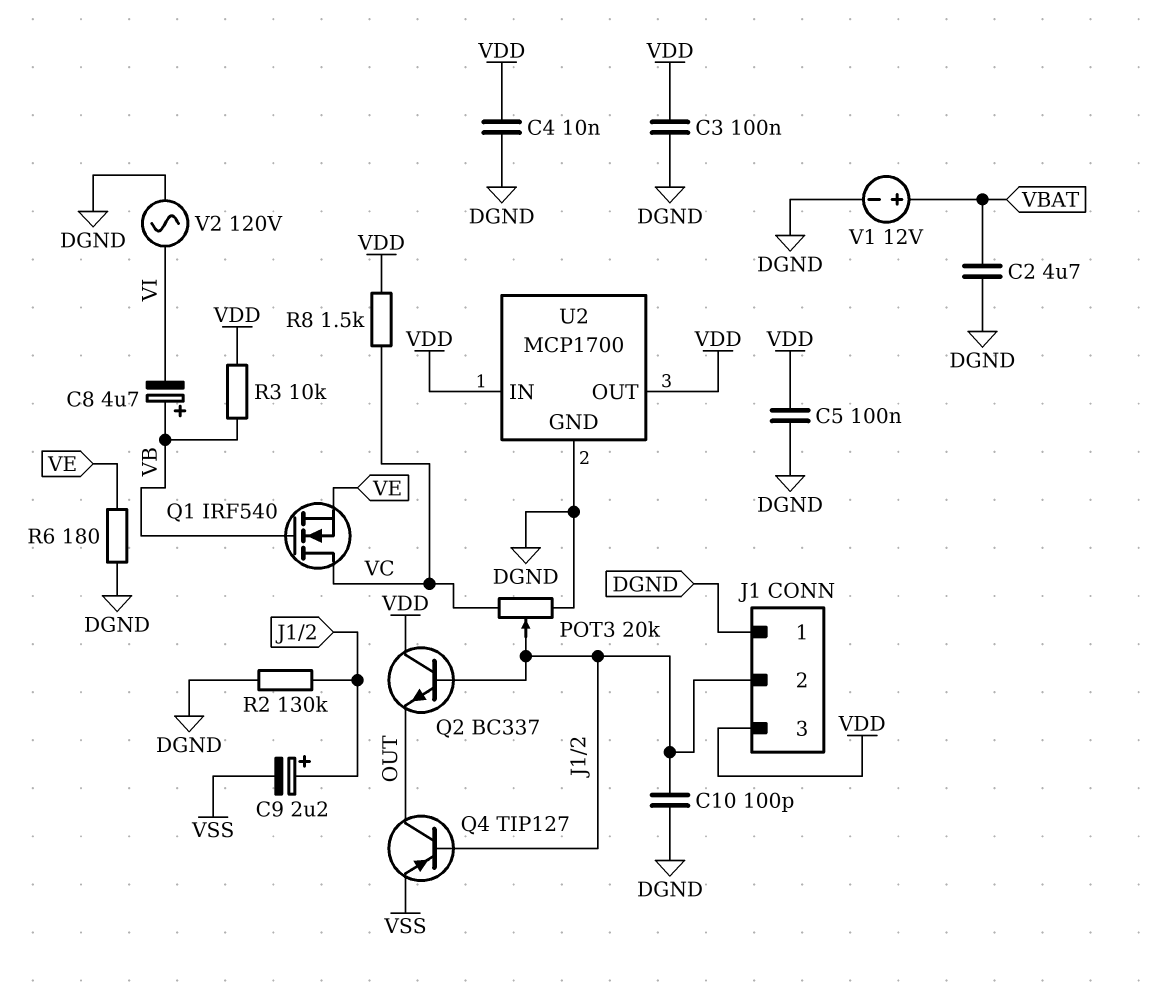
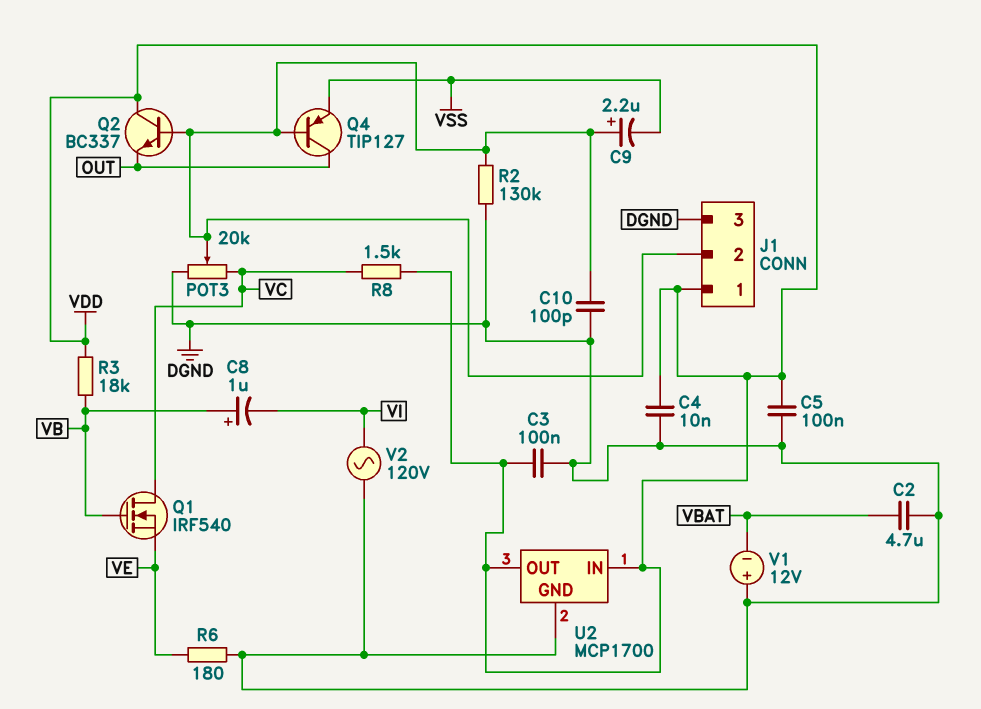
C8: 4.7uF (plus VB, minus VI) -> 1uF (plus VB, minus VI)
J1 pin 1: DGND -> VDD
J1 pin 3: VDD -> DGND
R3: 10k (VB, VDD) -> 18k (VB, VDD)
V1: 12V (plus VBAT, minus DGND) -> 12V (plus DGND, minus VBAT)

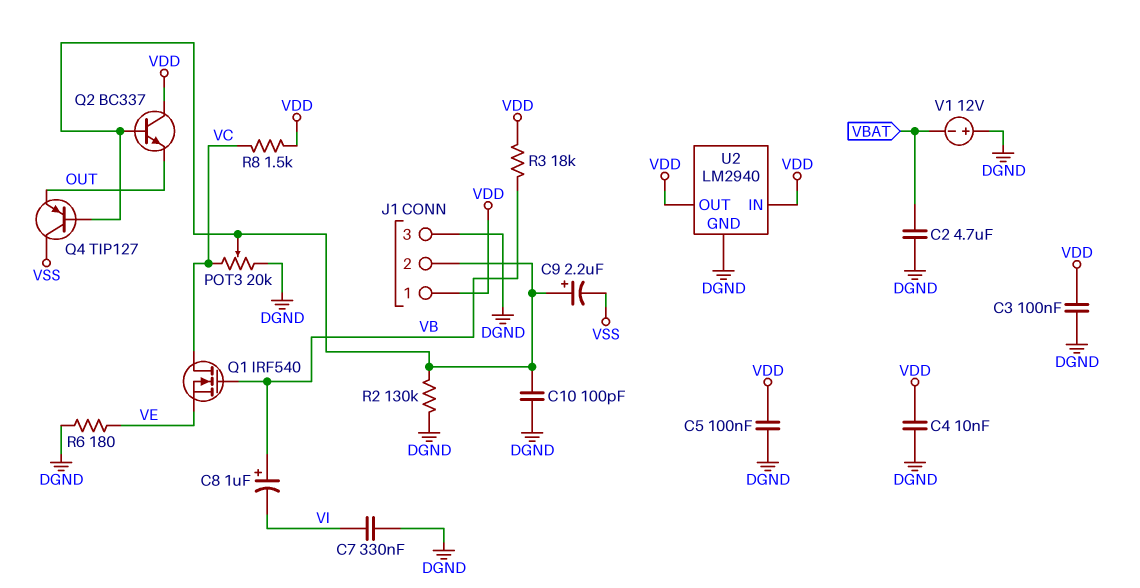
C7: none -> 330nF (DGND, VI)
Q4: PNP TIP127 (B J1/2, C OUT, E VSS) -> PNP TIP127 (B J1/2, C VSS, E OUT)
U2: MCP1700 -> LM2940
V2: AC 120V (DGND, VI) -> none

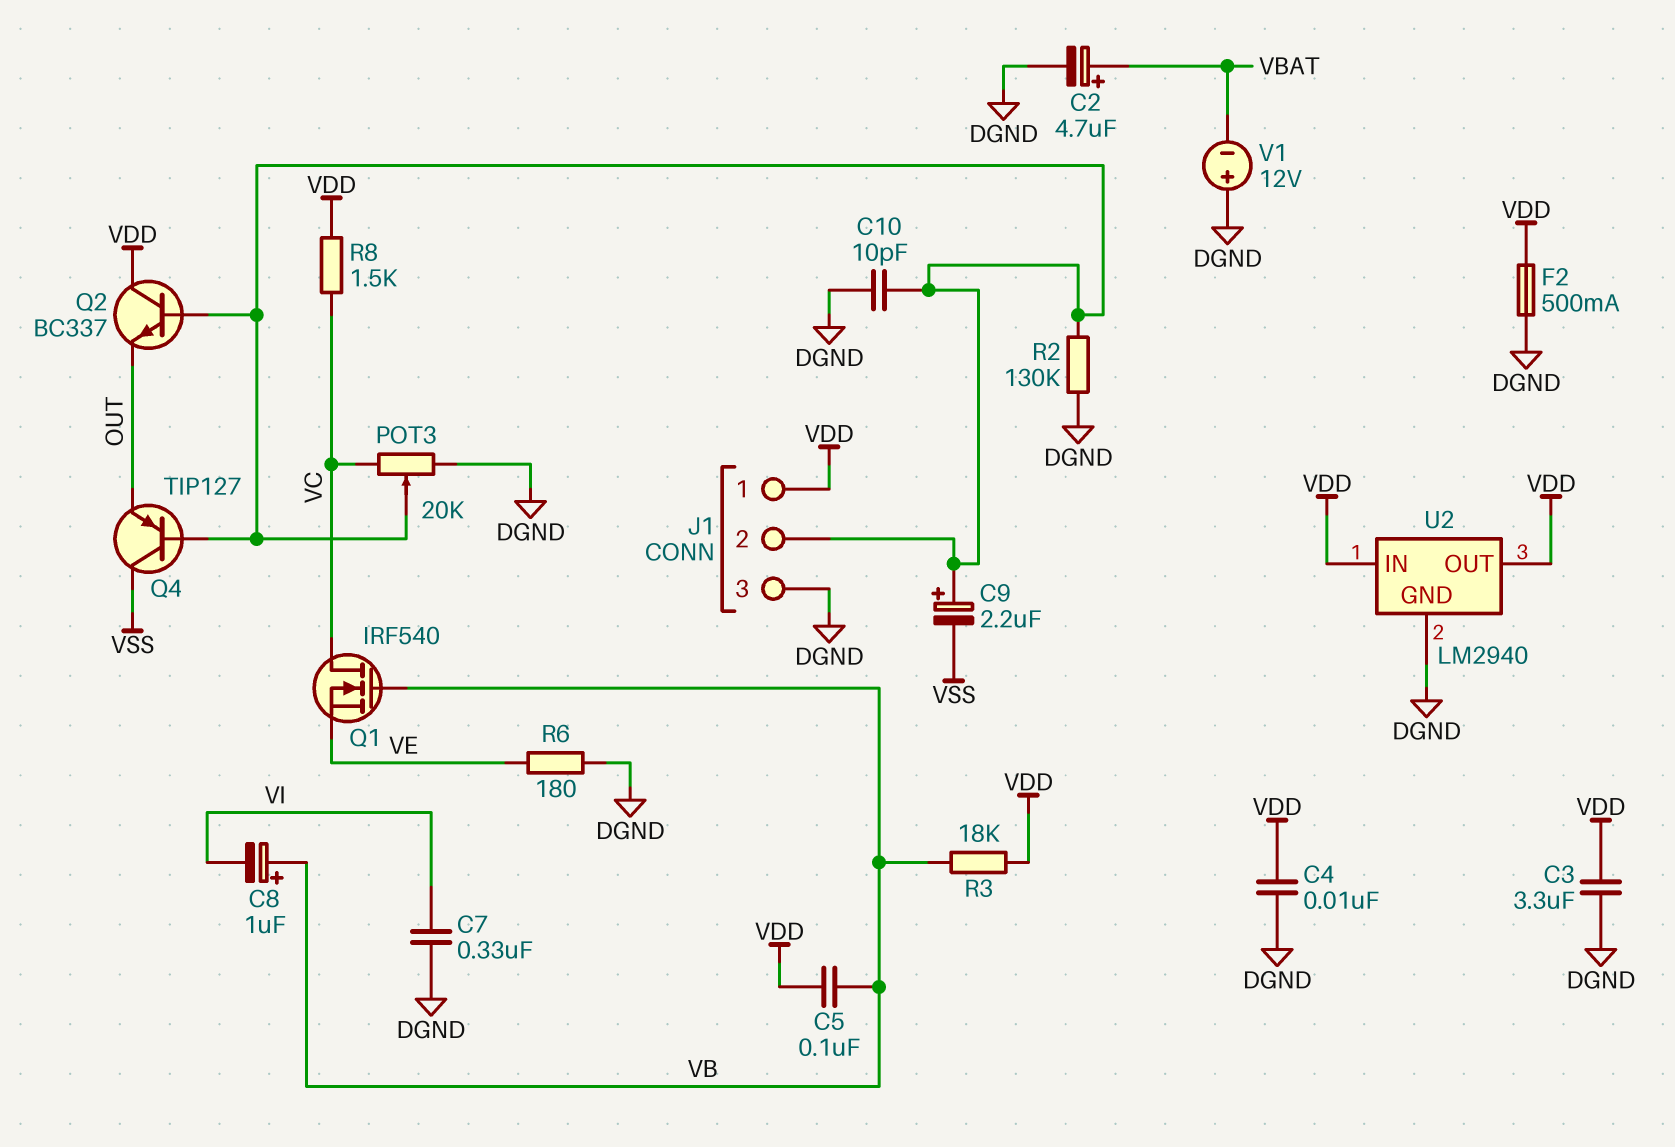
C2: 4.7uF (DGND, VBAT) -> 4.7uF (plus VBAT, minus DGND)
C3: 100nF (DGND, VDD) -> 3.3uF (DGND, VDD)
C5: 100nF (DGND, VDD) -> 100nF (VB, VDD)
C10: 100pF (DGND, J1/2) -> 10pF (DGND, J1/2)
F2: none -> 500mA (DGND, VDD)

